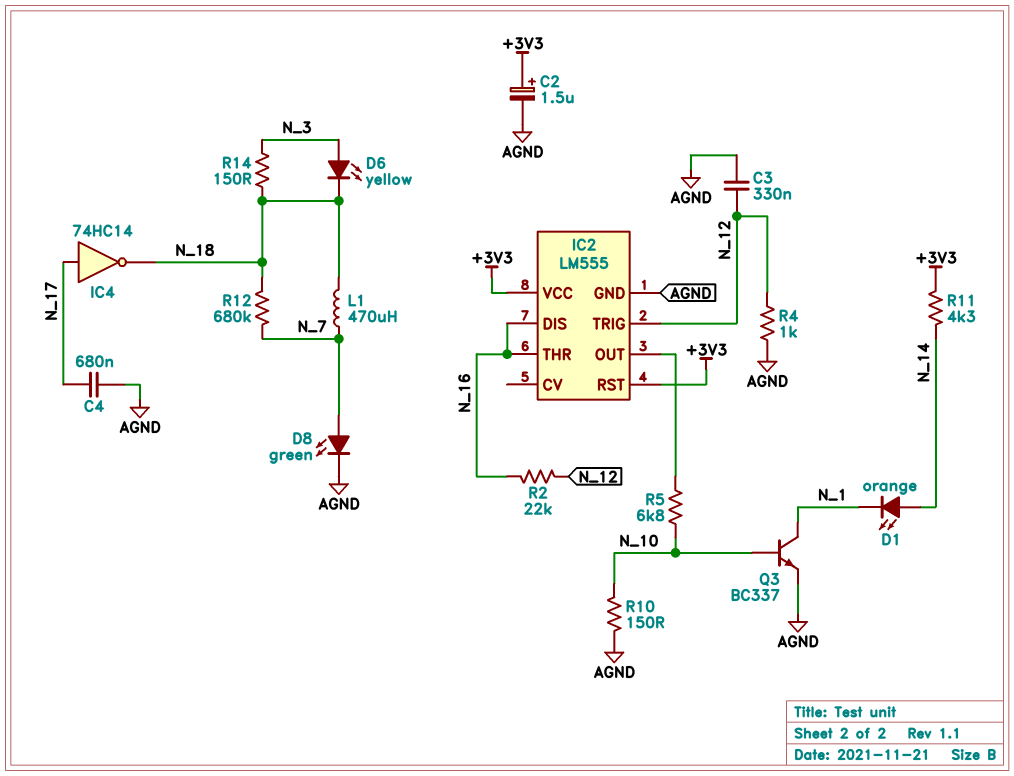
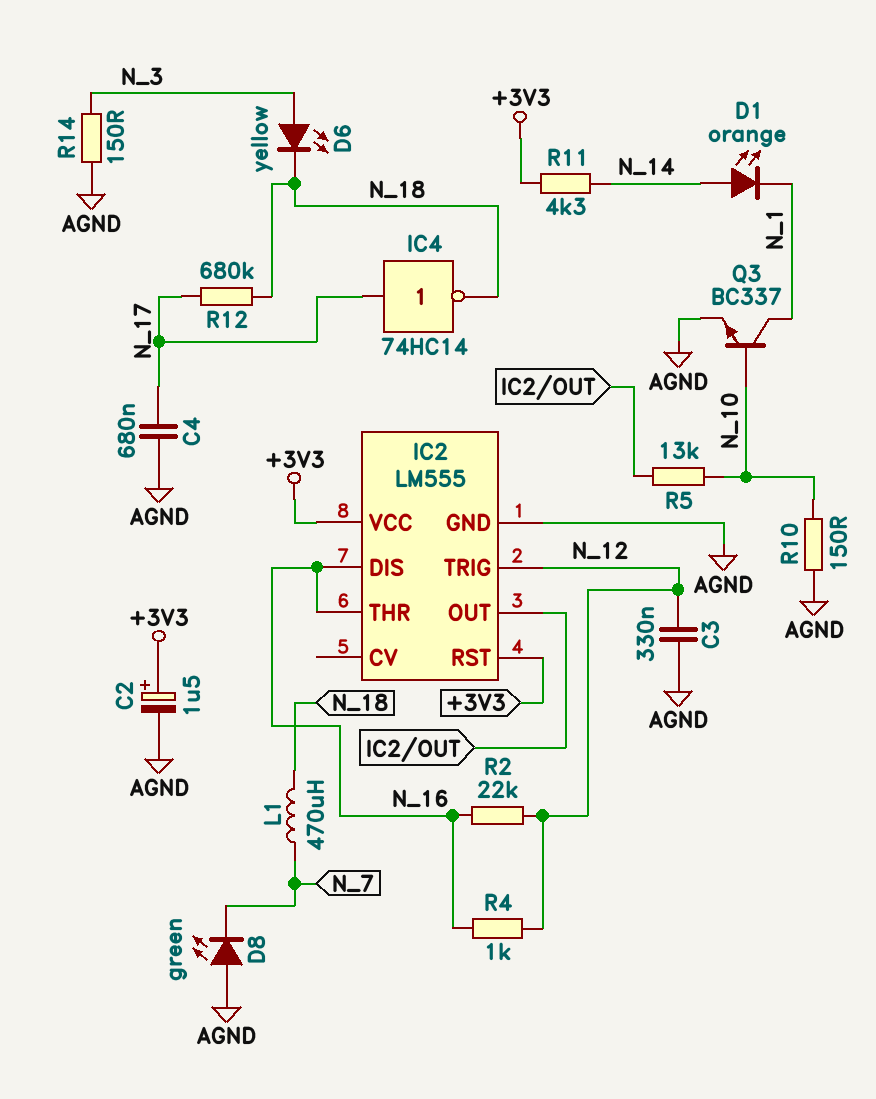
D8: LED green (A N_7, K AGND) -> LED green (A AGND, K N_7)
R4: 1k (AGND, N_12) -> 1k (N_12, N_16)
R5: 6.8k (IC2/OUT, N_10) -> 13k (IC2/OUT, N_10)
R12: 680k (N_7, N_18) -> 680k (N_17, N_18)
R14: 150 (N_3, N_18) -> 150 (AGND, N_3)

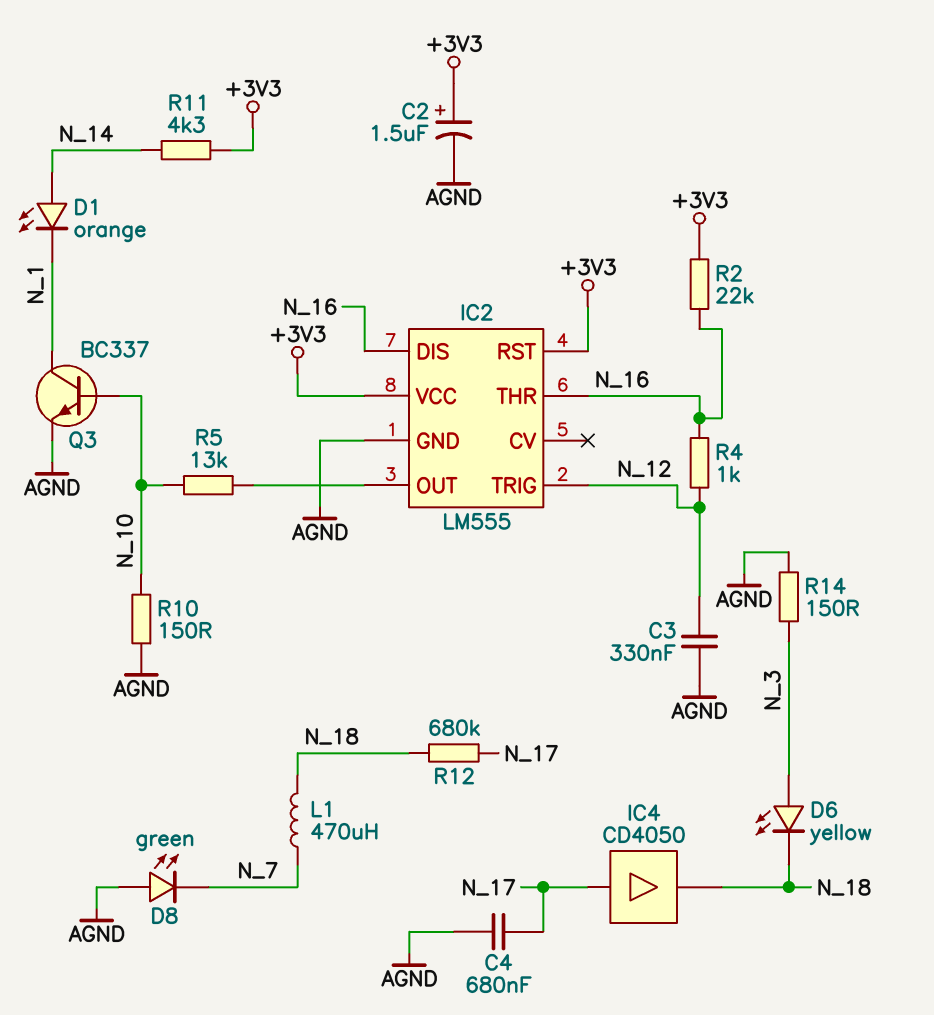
IC4: NOT 74HC14 (in N_17, out N_18) -> buffer CD4050 (in N_17, out N_18)
R2: 22k (N_12, N_16) -> 22k (+3V3, N_16)

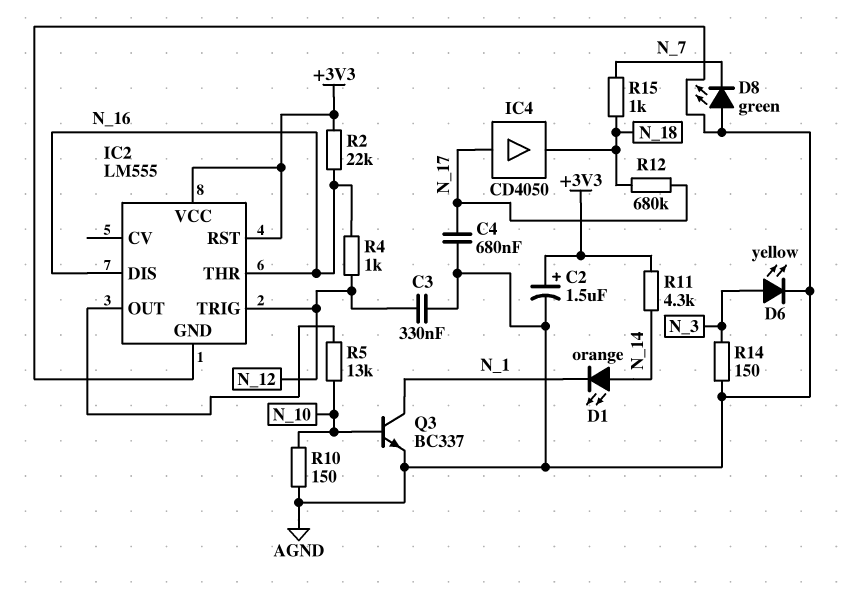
D6: LED yellow (A N_3, K N_18) -> LED yellow (A N_3, K AGND)
L1: 470uH (N_7, N_18) -> none
R15: none -> 1k (N_7, N_18)

